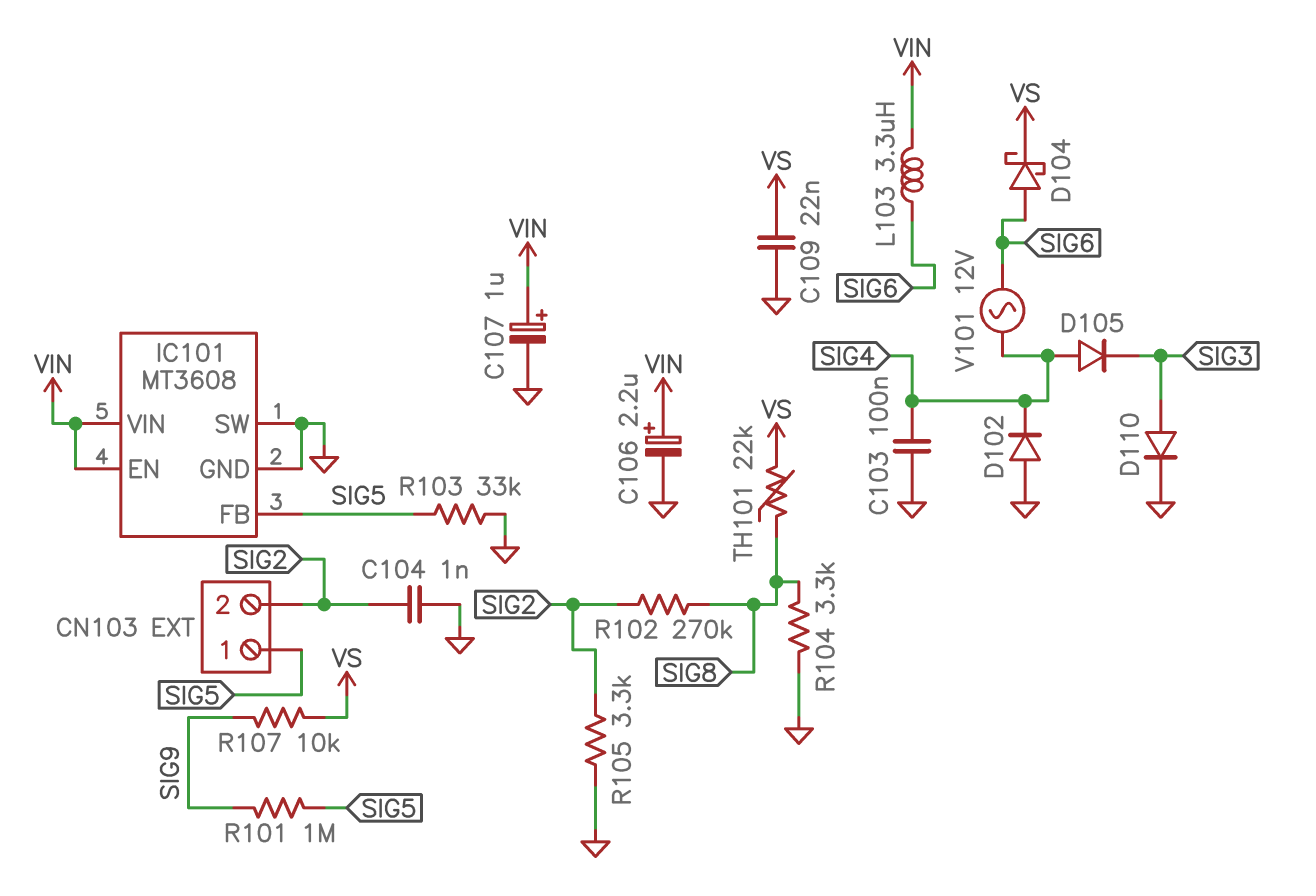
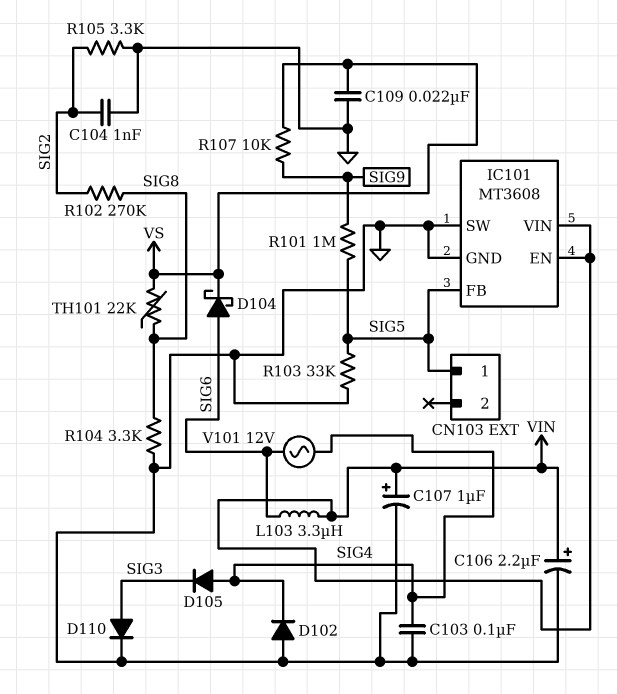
CN103 pin 2: SIG2 -> none

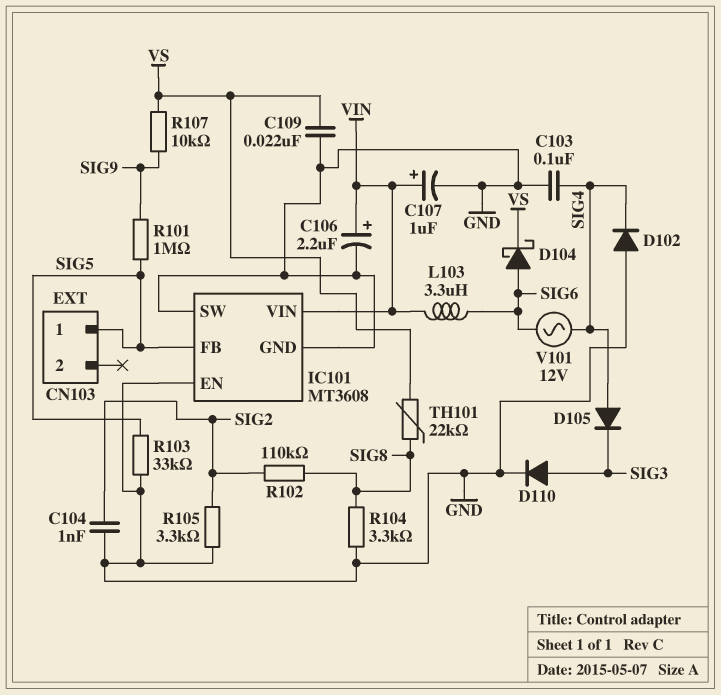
IC101 pin EN: VIN -> GND
R102: 270k (SIG2, SIG8) -> 110k (SIG2, SIG8)

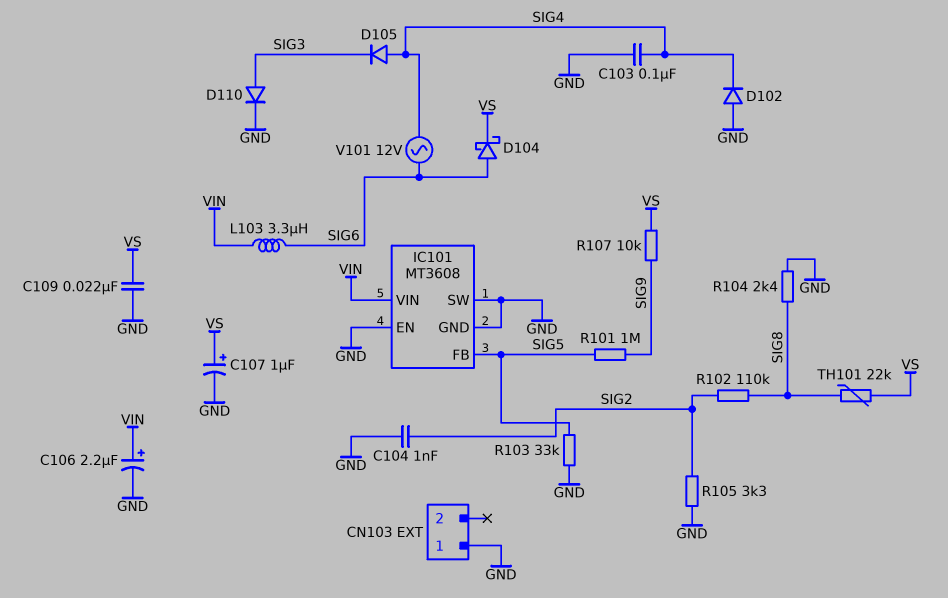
C107: 1uF (plus VIN, minus GND) -> 1uF (plus VS, minus GND)
CN103 pin 1: SIG5 -> GND
R104: 3.3k (GND, SIG8) -> 2.4k (GND, SIG8)

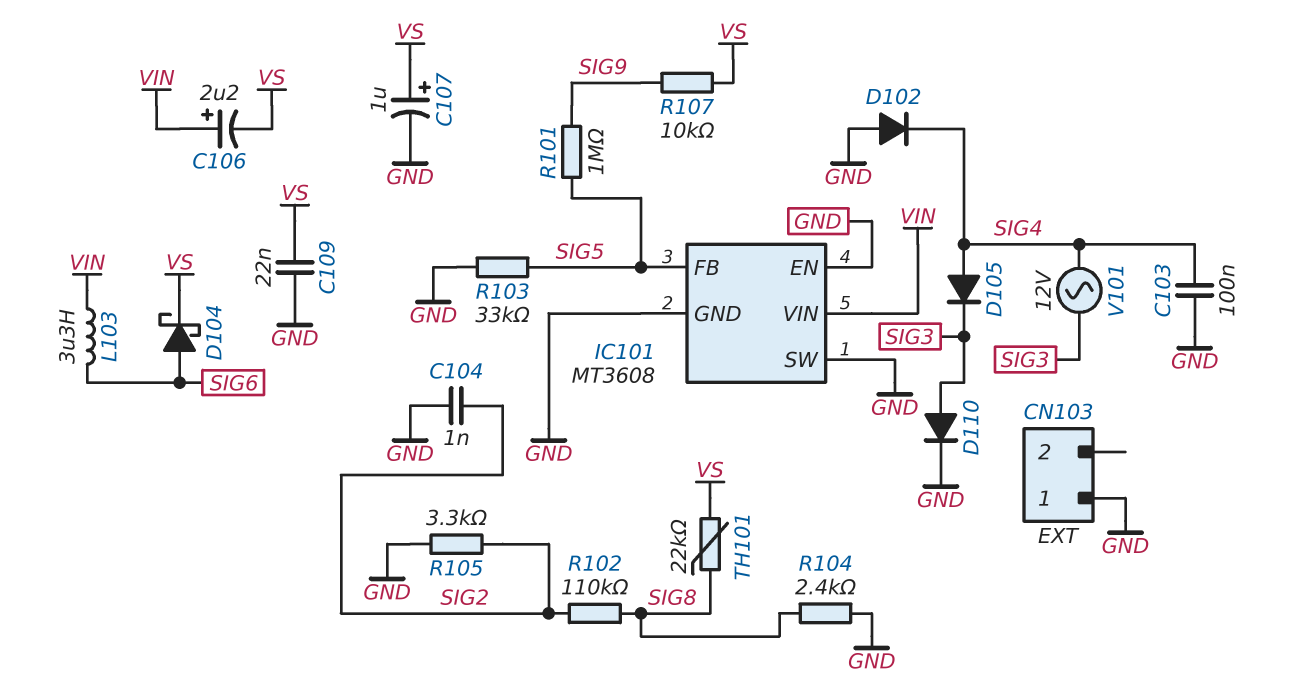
C106: 2.2uF (plus VIN, minus GND) -> 2.2uF (plus VIN, minus VS)
V101: AC 12V (SIG4, SIG6) -> AC 12V (SIG3, SIG4)

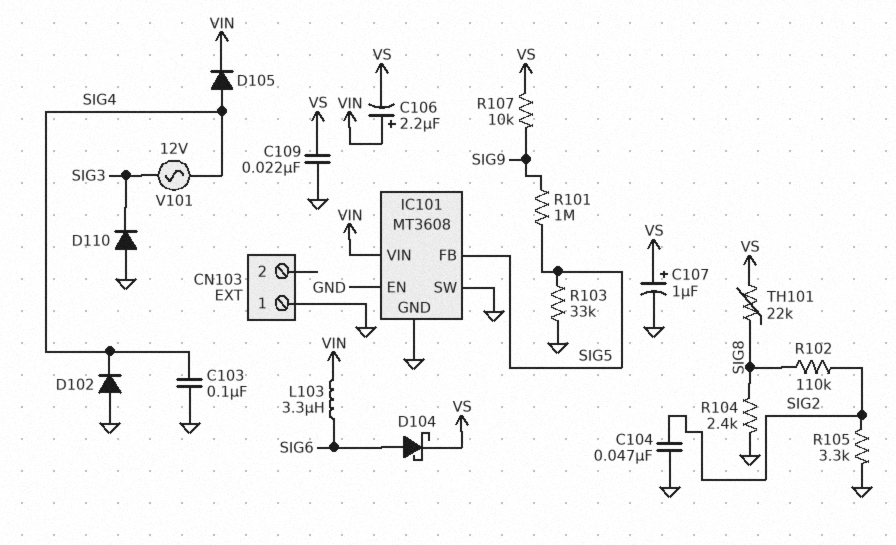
C104: 1nF (GND, SIG2) -> 47nF (GND, SIG2)
D105: diode (A SIG4, K SIG3) -> diode (A SIG4, K VIN)
D110: diode (A SIG3, K GND) -> diode (A GND, K SIG3)

